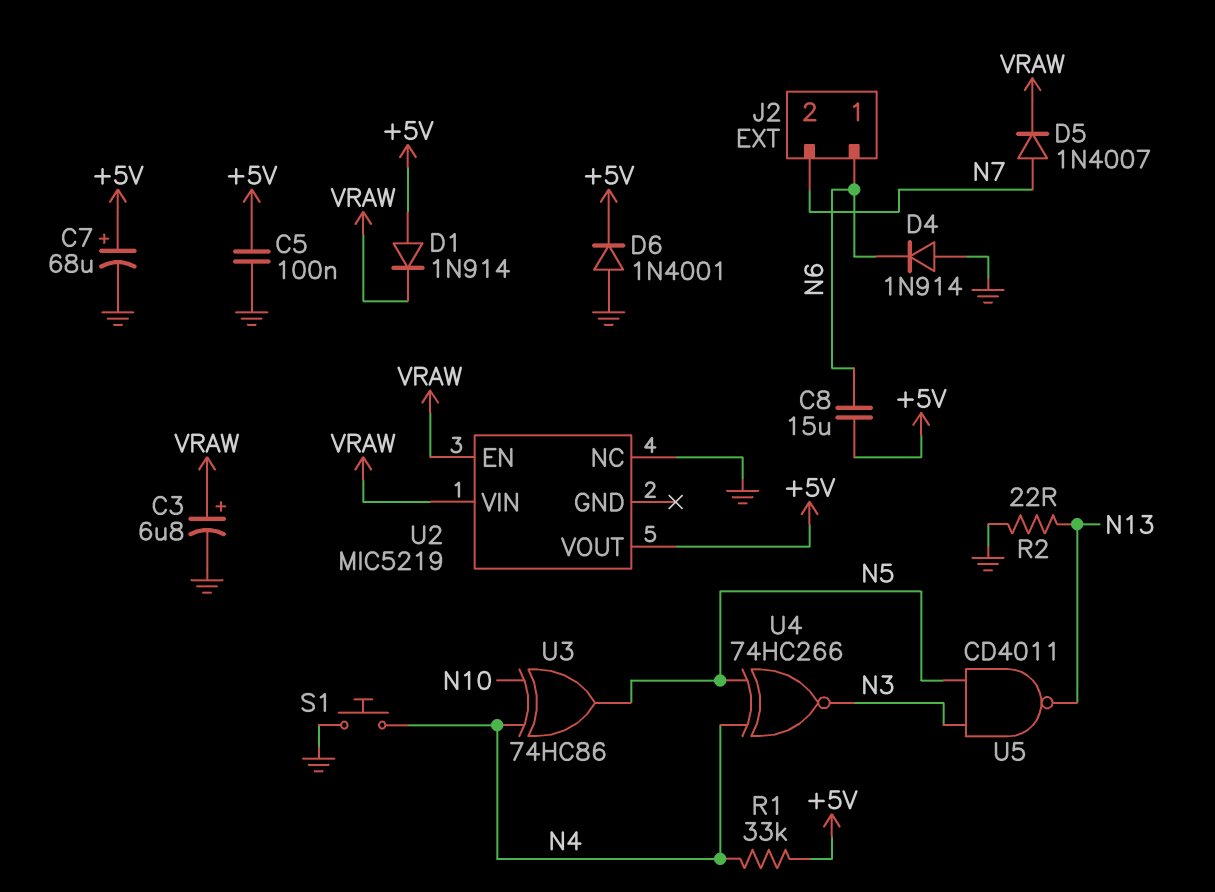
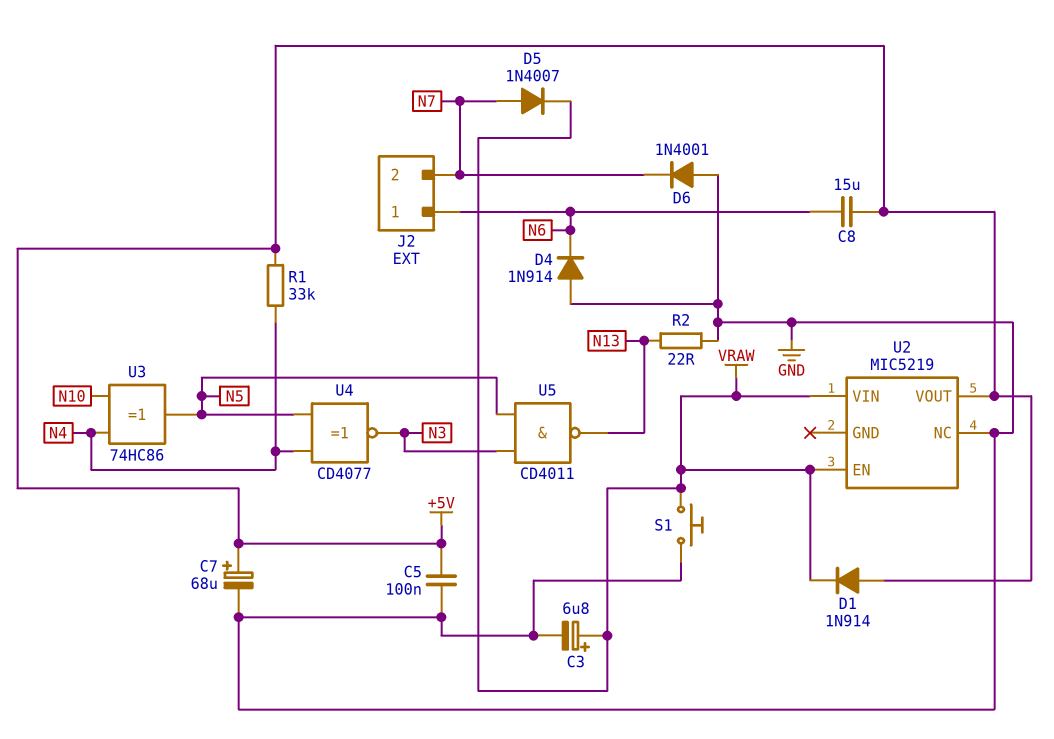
D6: diode 1N4001 (A GND, K +5V) -> diode 1N4001 (A GND, K N7)
S1: button (GND, N4) -> button (GND, VRAW)
U4: XNOR 74HC266 (in N4, in N5, out N3) -> XNOR CD4077 (in N4, in N5, out N3)

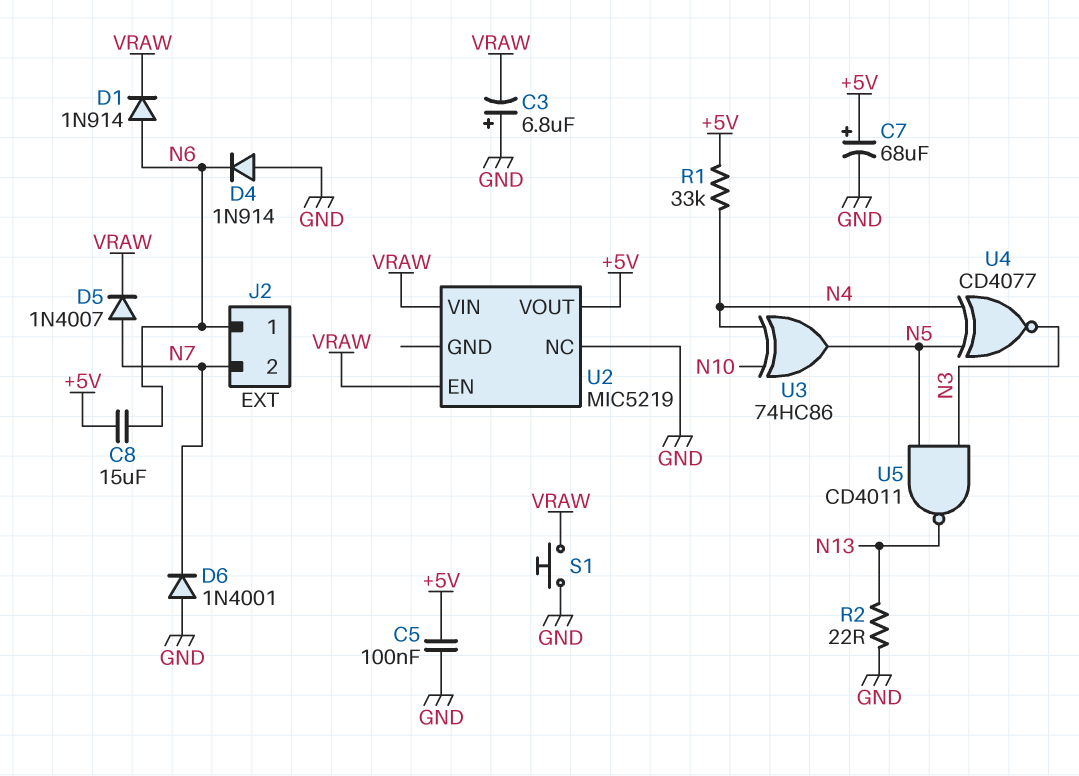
C3: 6.8uF (plus VRAW, minus GND) -> 6.8uF (plus GND, minus VRAW)
D1: diode 1N914 (A +5V, K VRAW) -> diode 1N914 (A N6, K VRAW)

